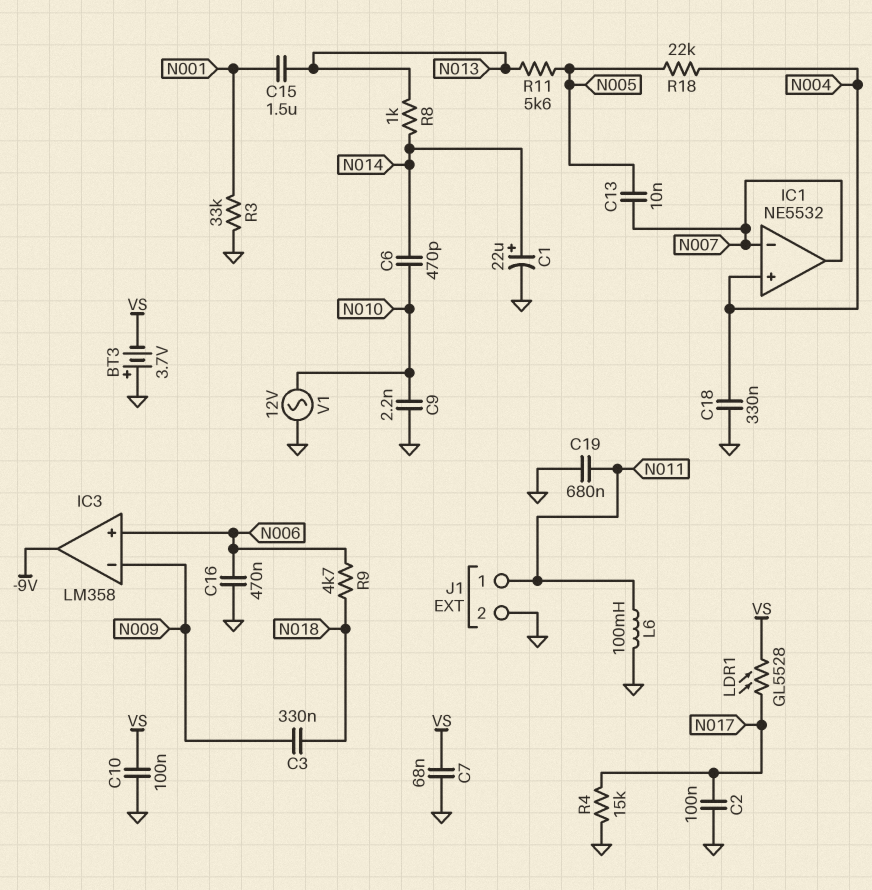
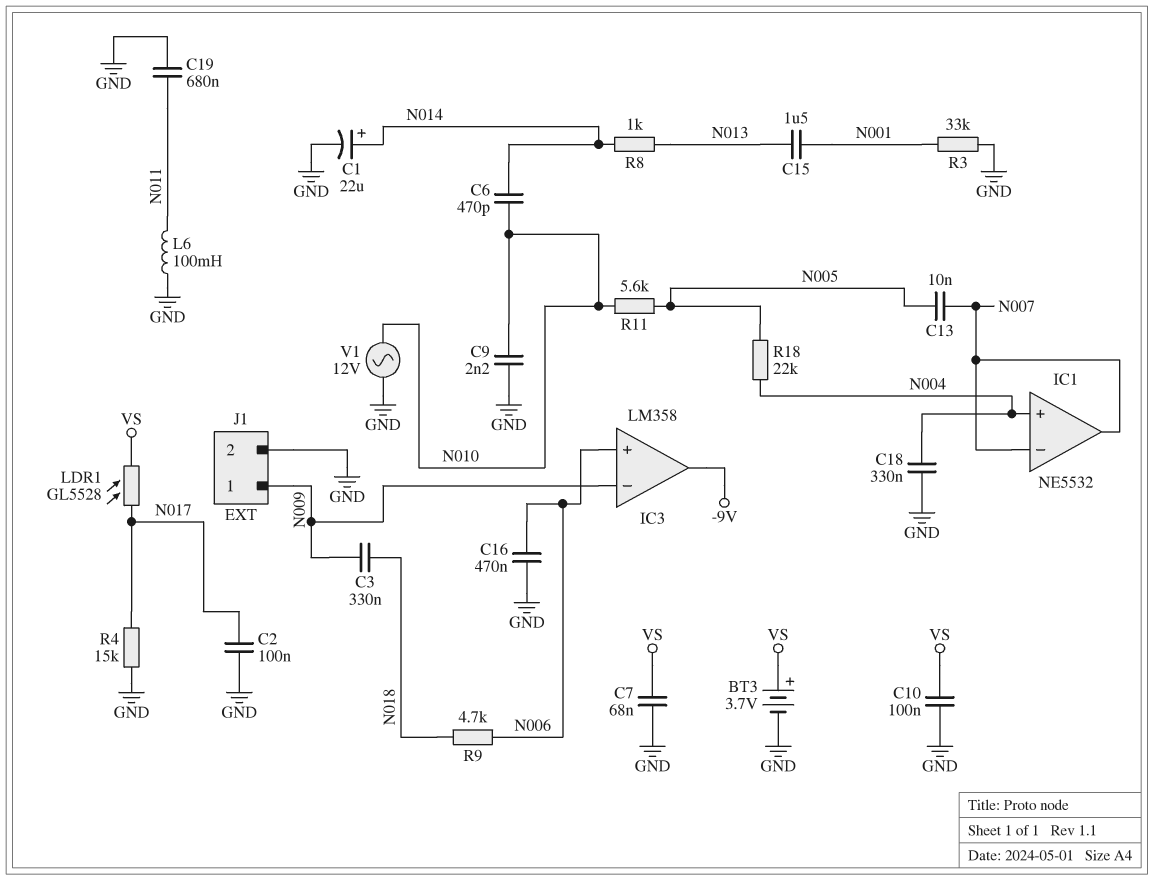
BT3: 3.7V (plus GND, minus VS) -> 3.7V (plus VS, minus GND)
J1 pin 1: N011 -> N009
R11: 5.6k (N005, N013) -> 5.6k (N005, N010)

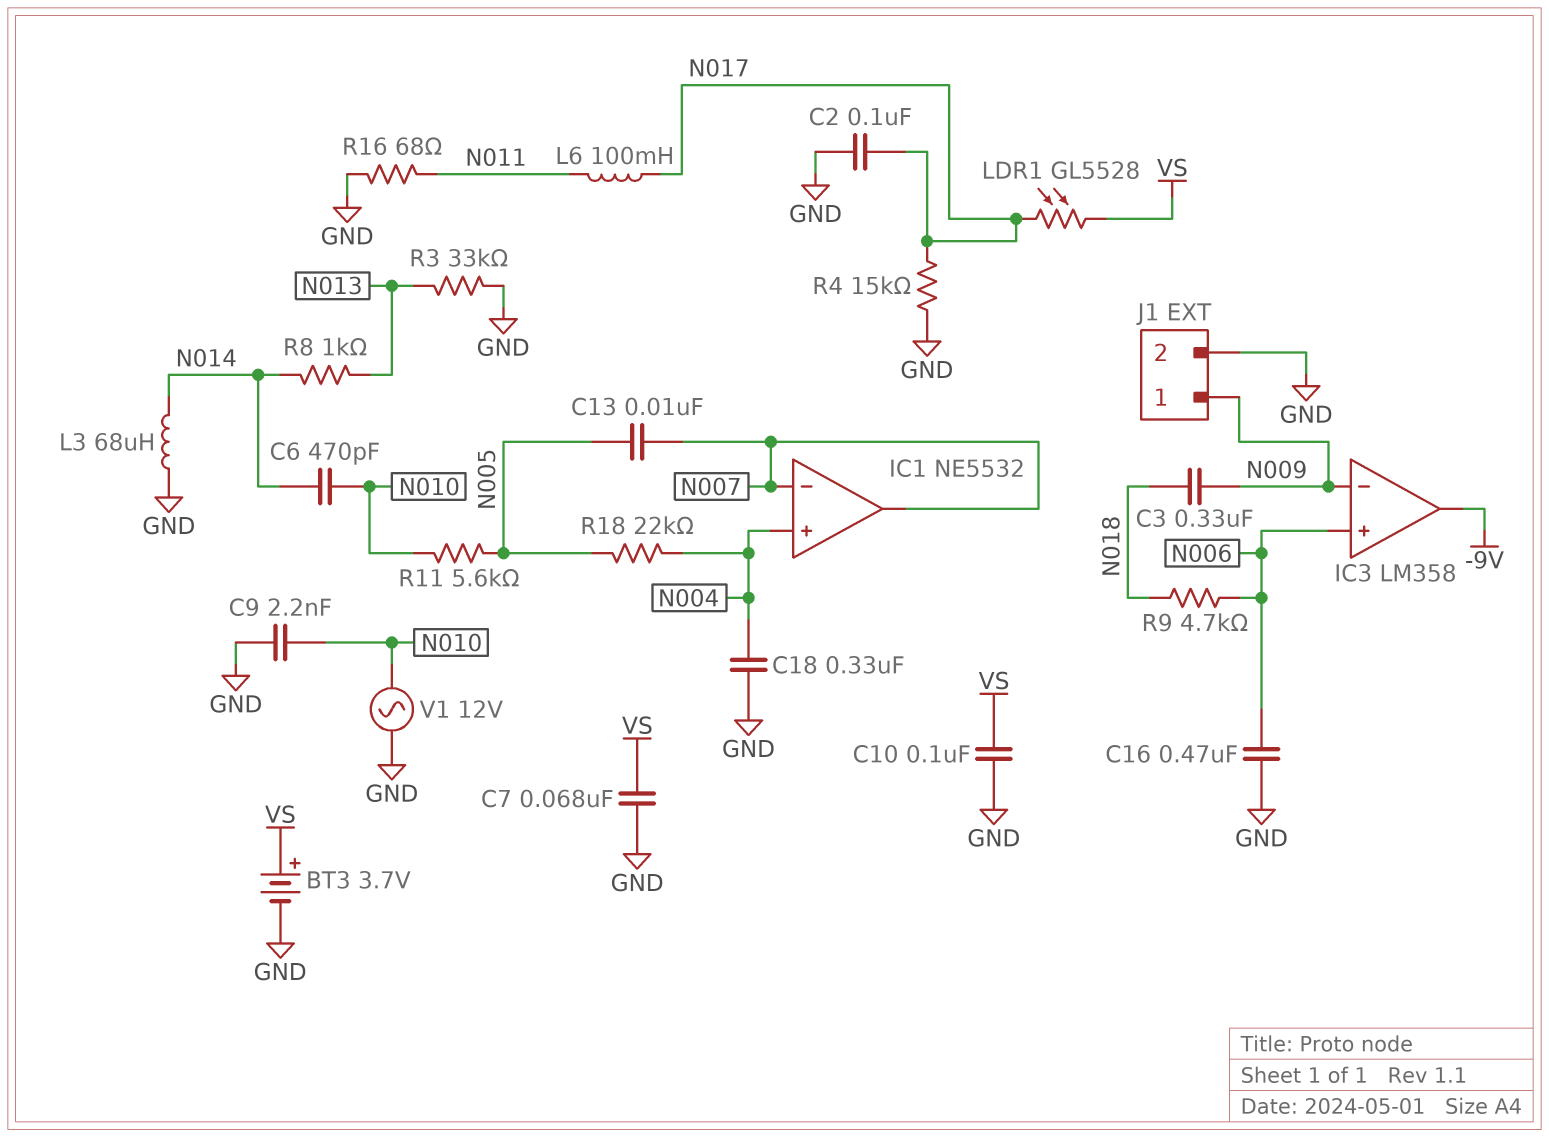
C1: 22uF (plus N014, minus GND) -> none
C15: 1.5uF (N001, N013) -> none
C19: 680nF (GND, N011) -> none
L3: none -> 68uH (GND, N014)
L6: 100mH (GND, N011) -> 100mH (N011, N017)
R3: 33k (GND, N001) -> 33k (GND, N013)
R16: none -> 68 (GND, N011)

